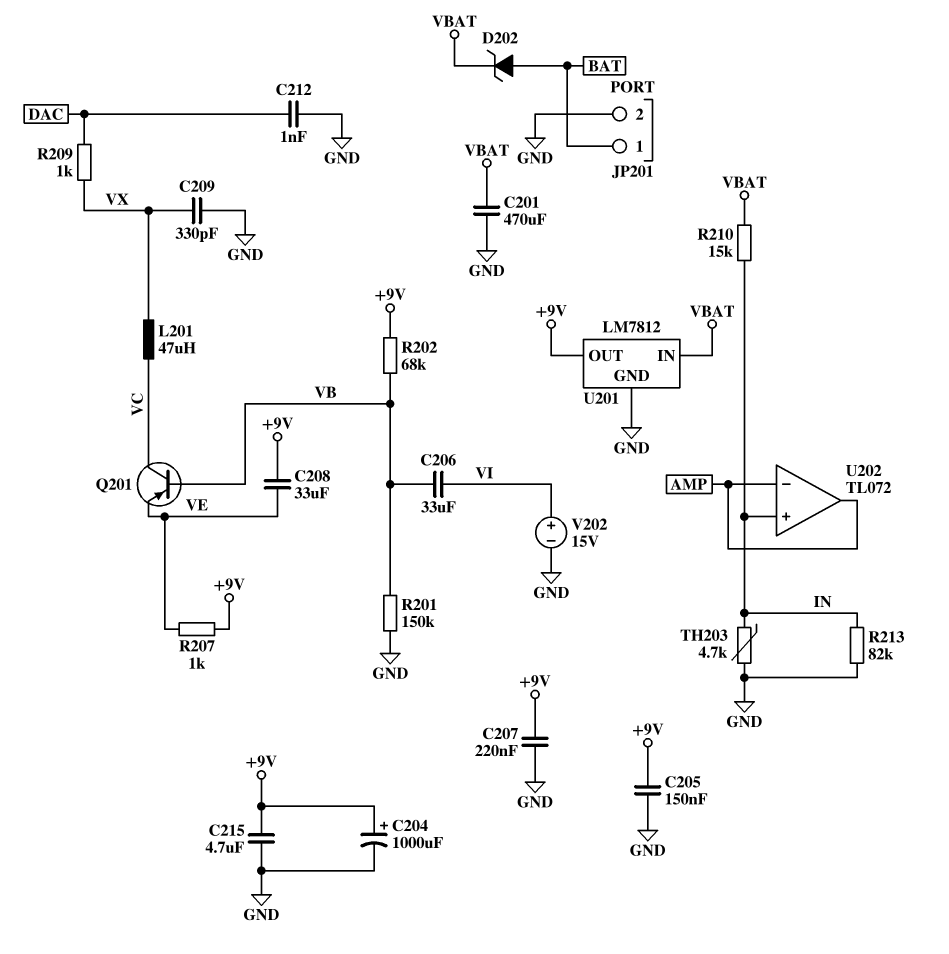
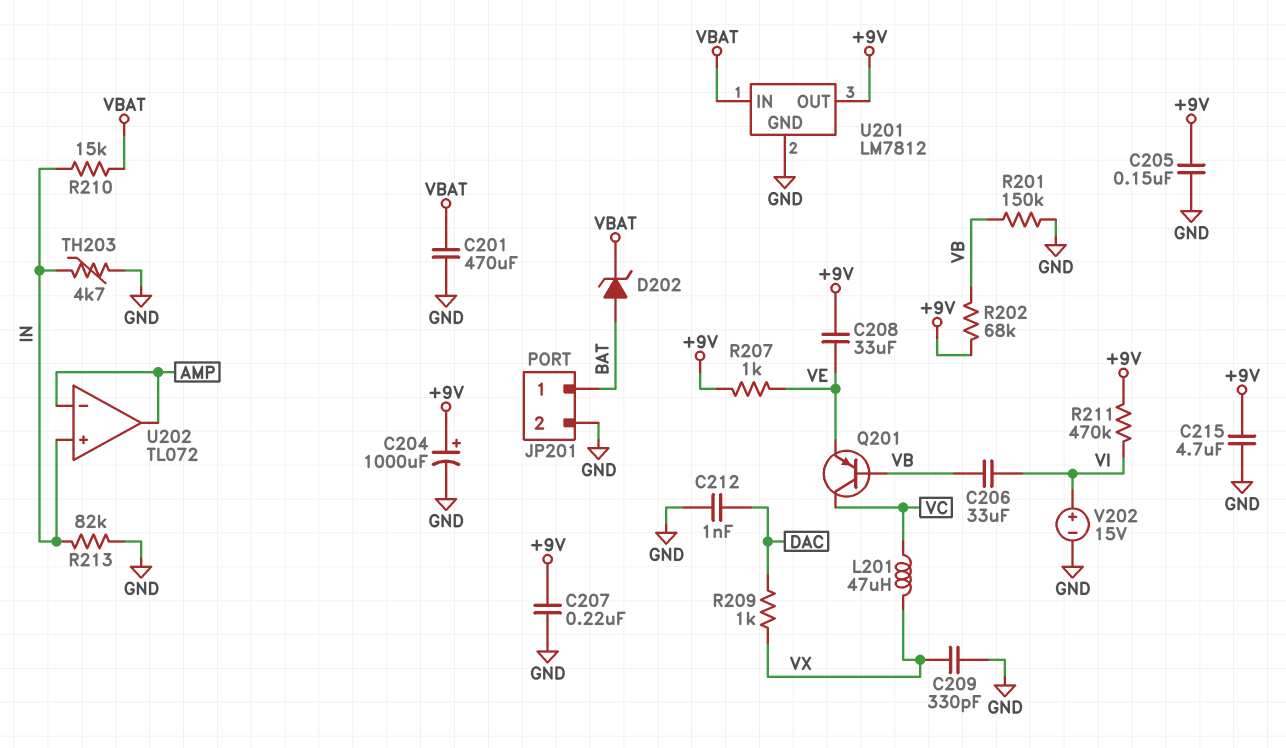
R211: none -> 470k (+9V, VI)

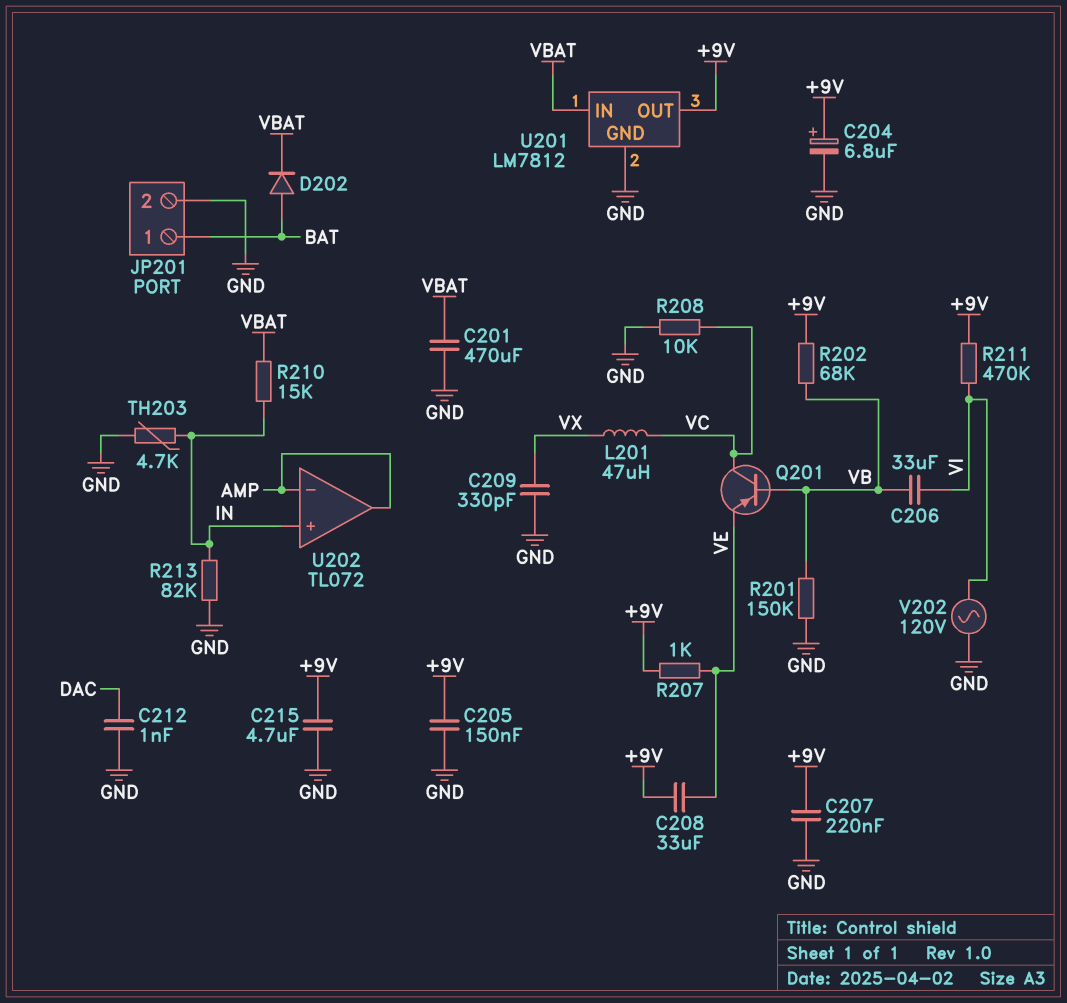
C204: 1000uF (plus +9V, minus GND) -> 6.8uF (plus +9V, minus GND)
D202: zener (A BAT, K VBAT) -> diode (A BAT, K VBAT)
R208: none -> 10k (GND, VC)
R209: 1k (DAC, VX) -> none
V202: 15V (plus VI, minus GND) -> AC 120V (GND, VI)

